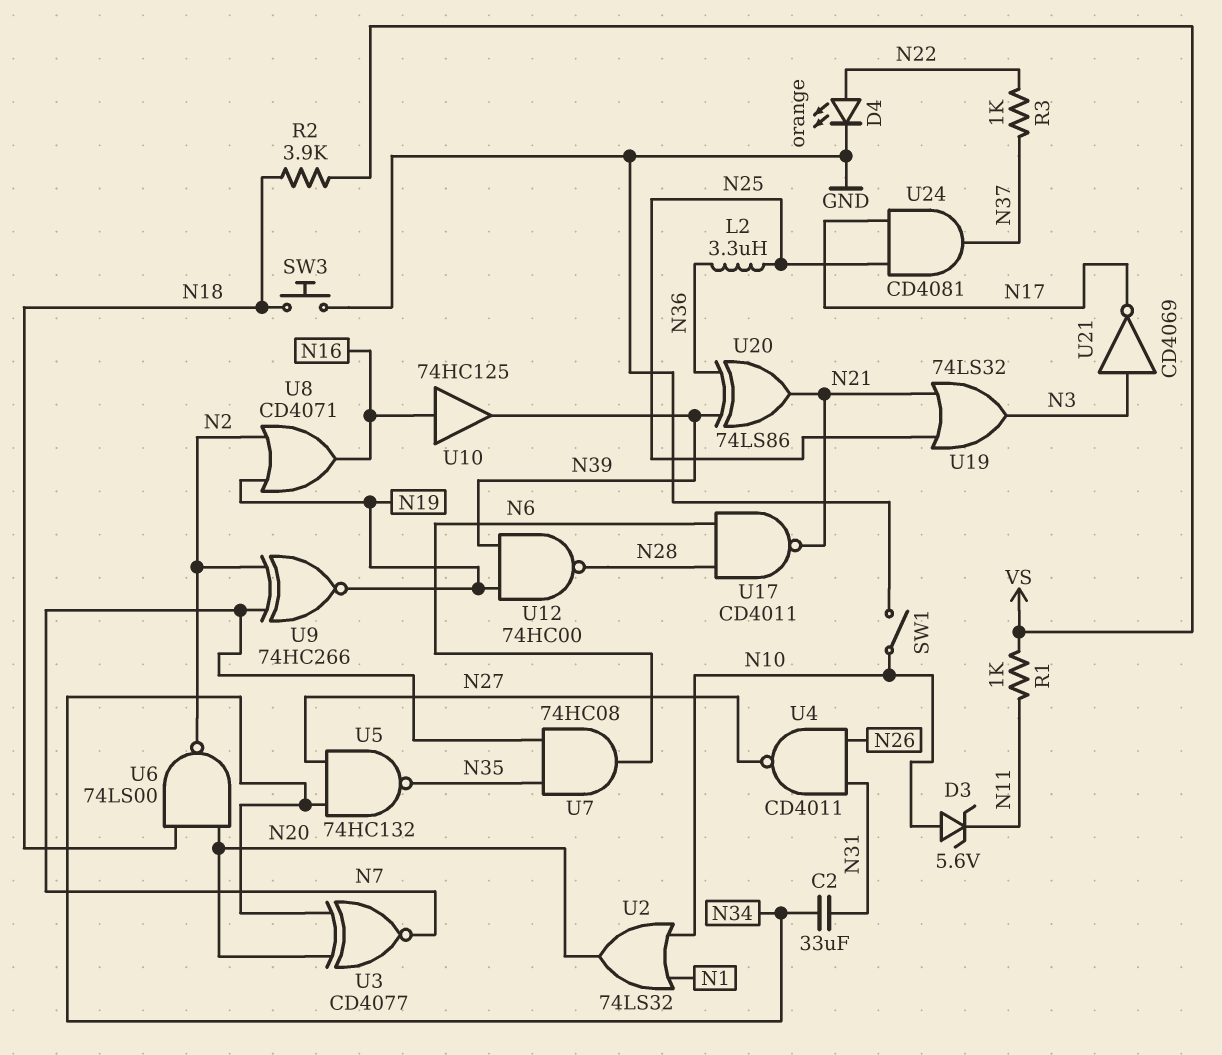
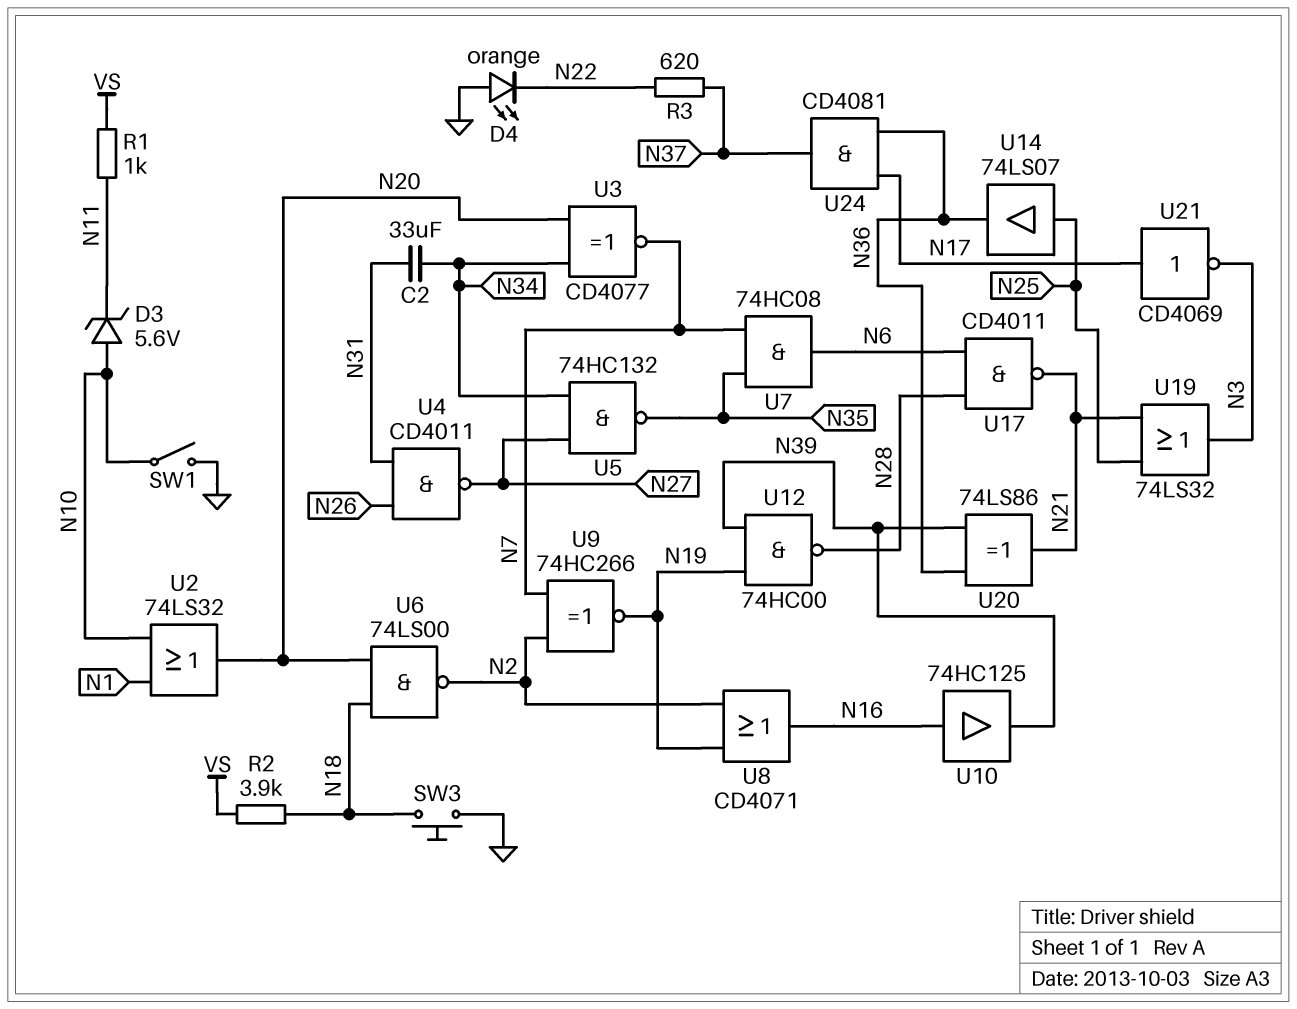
D4: LED orange (A N22, K GND) -> LED orange (A GND, K N22)
L2: 3.3uH (N25, N36) -> none
R3: 1k (N22, N37) -> 620 (N22, N37)
U14: none -> buffer 74LS07 (in N25, out N36)
U21: NOT CD4069 (in N3, out N17) -> NOT CD4069 (in N17, out N3)
U24: AND CD4081 (in N17, in N25, out N37) -> AND CD4081 (in N17, in N36, out N37)

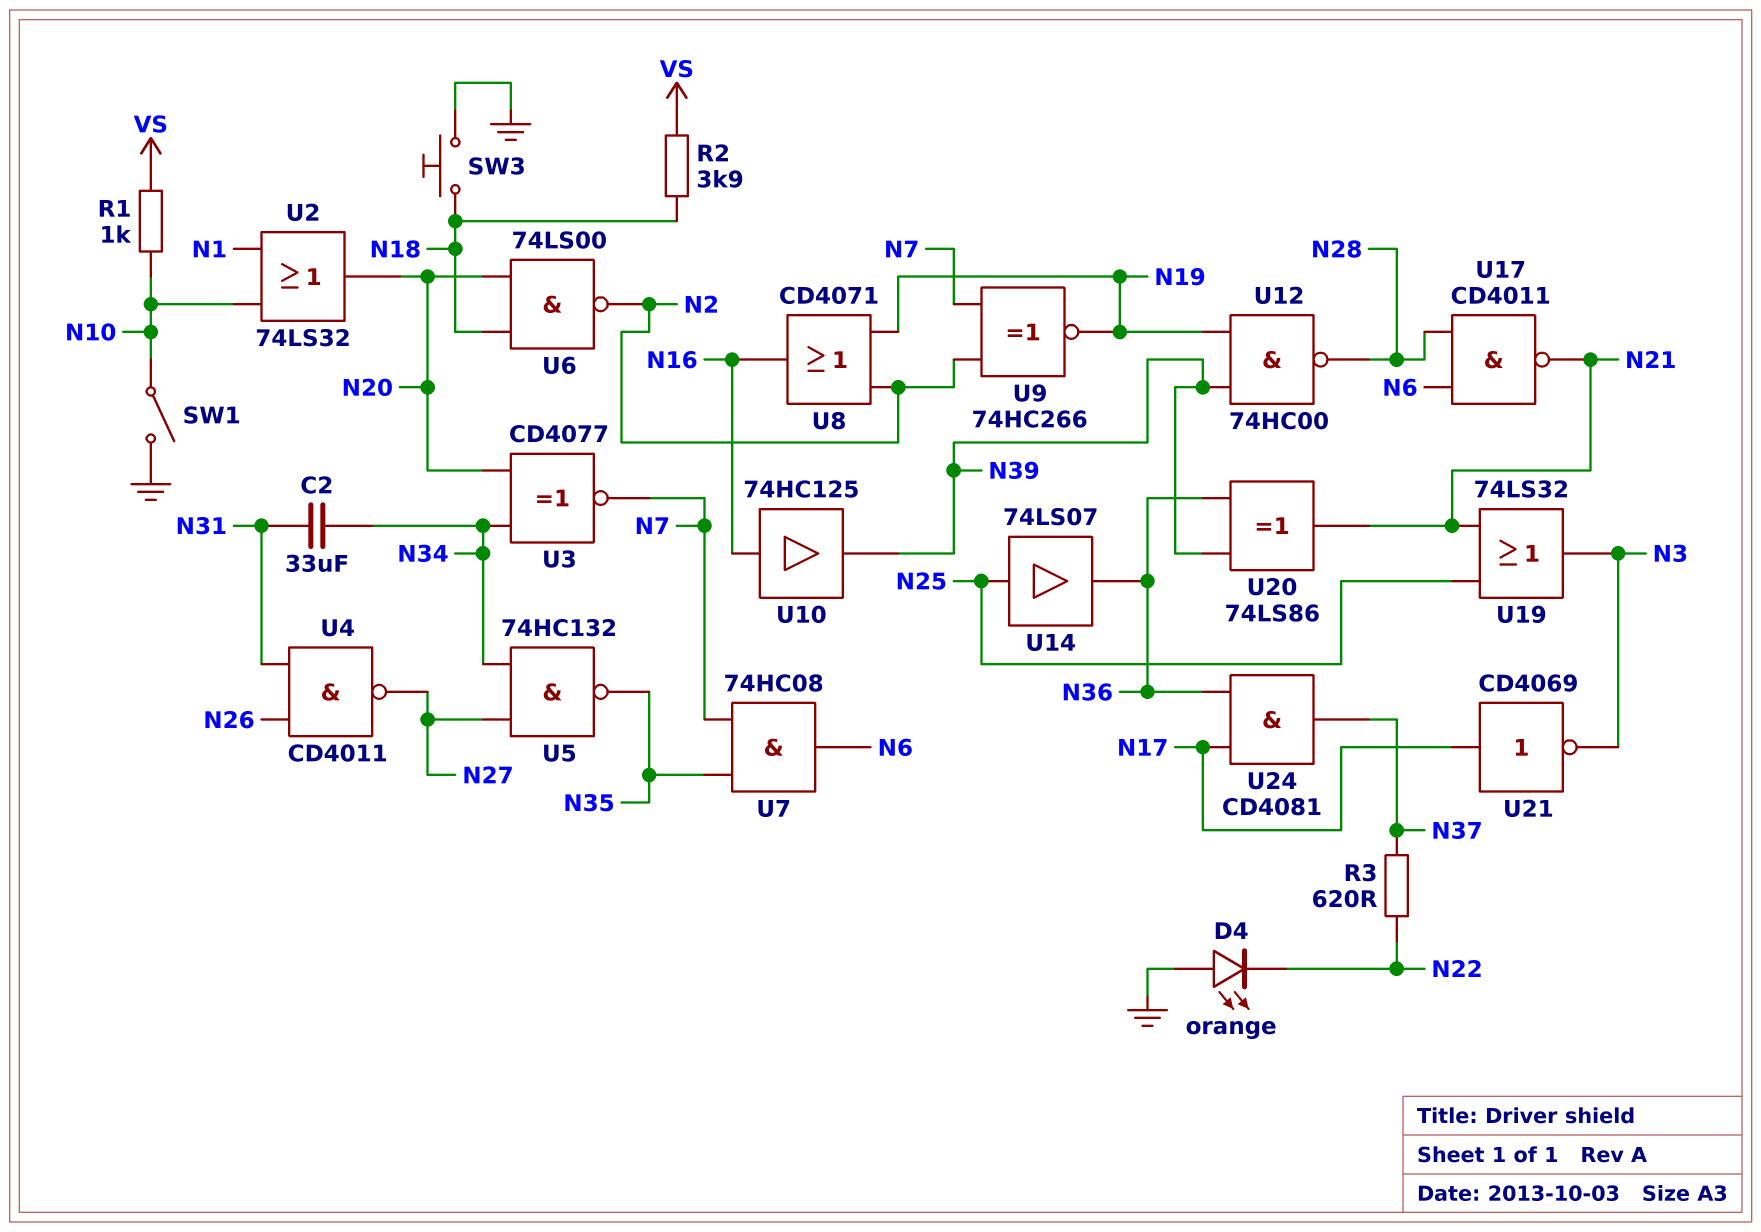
D3: zener 5.6V (A N10, K N11) -> none
R1: 1k (N11, VS) -> 1k (N10, VS)

